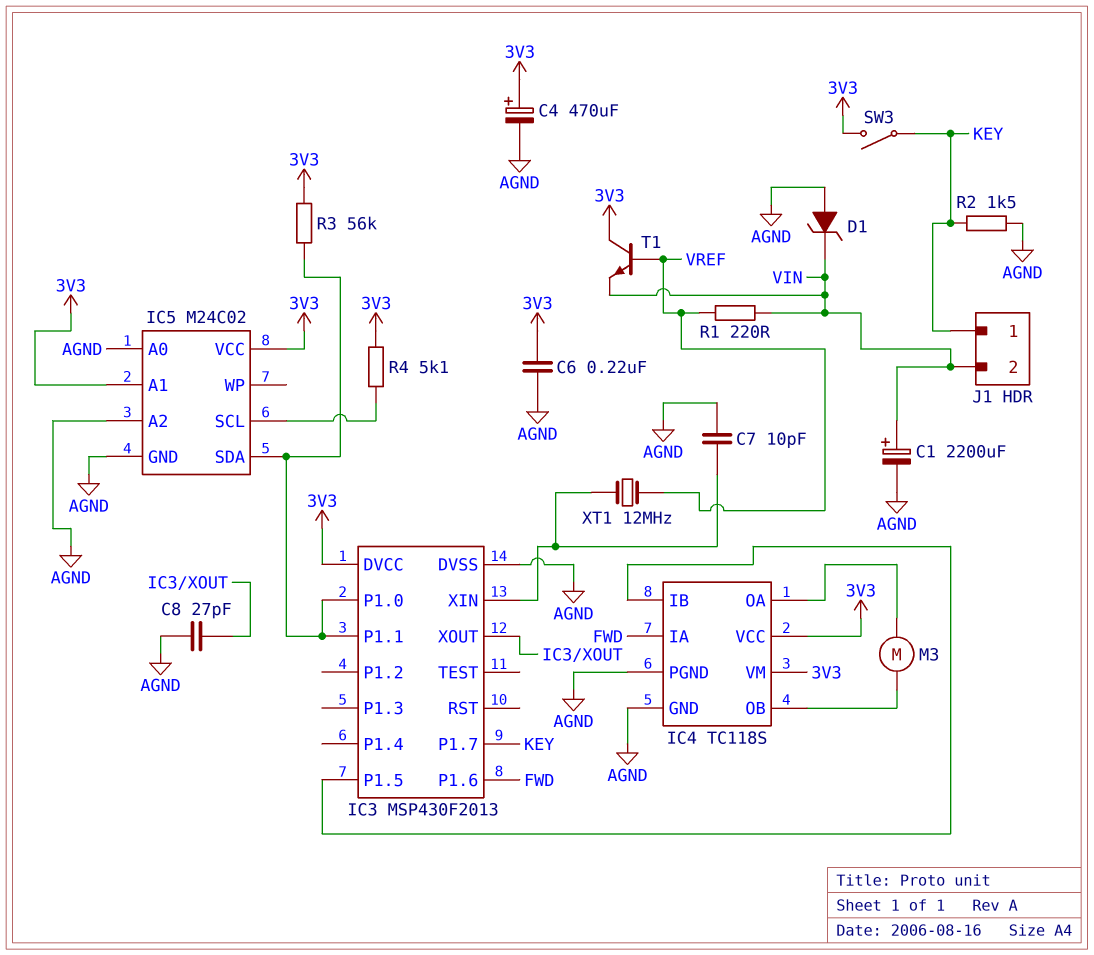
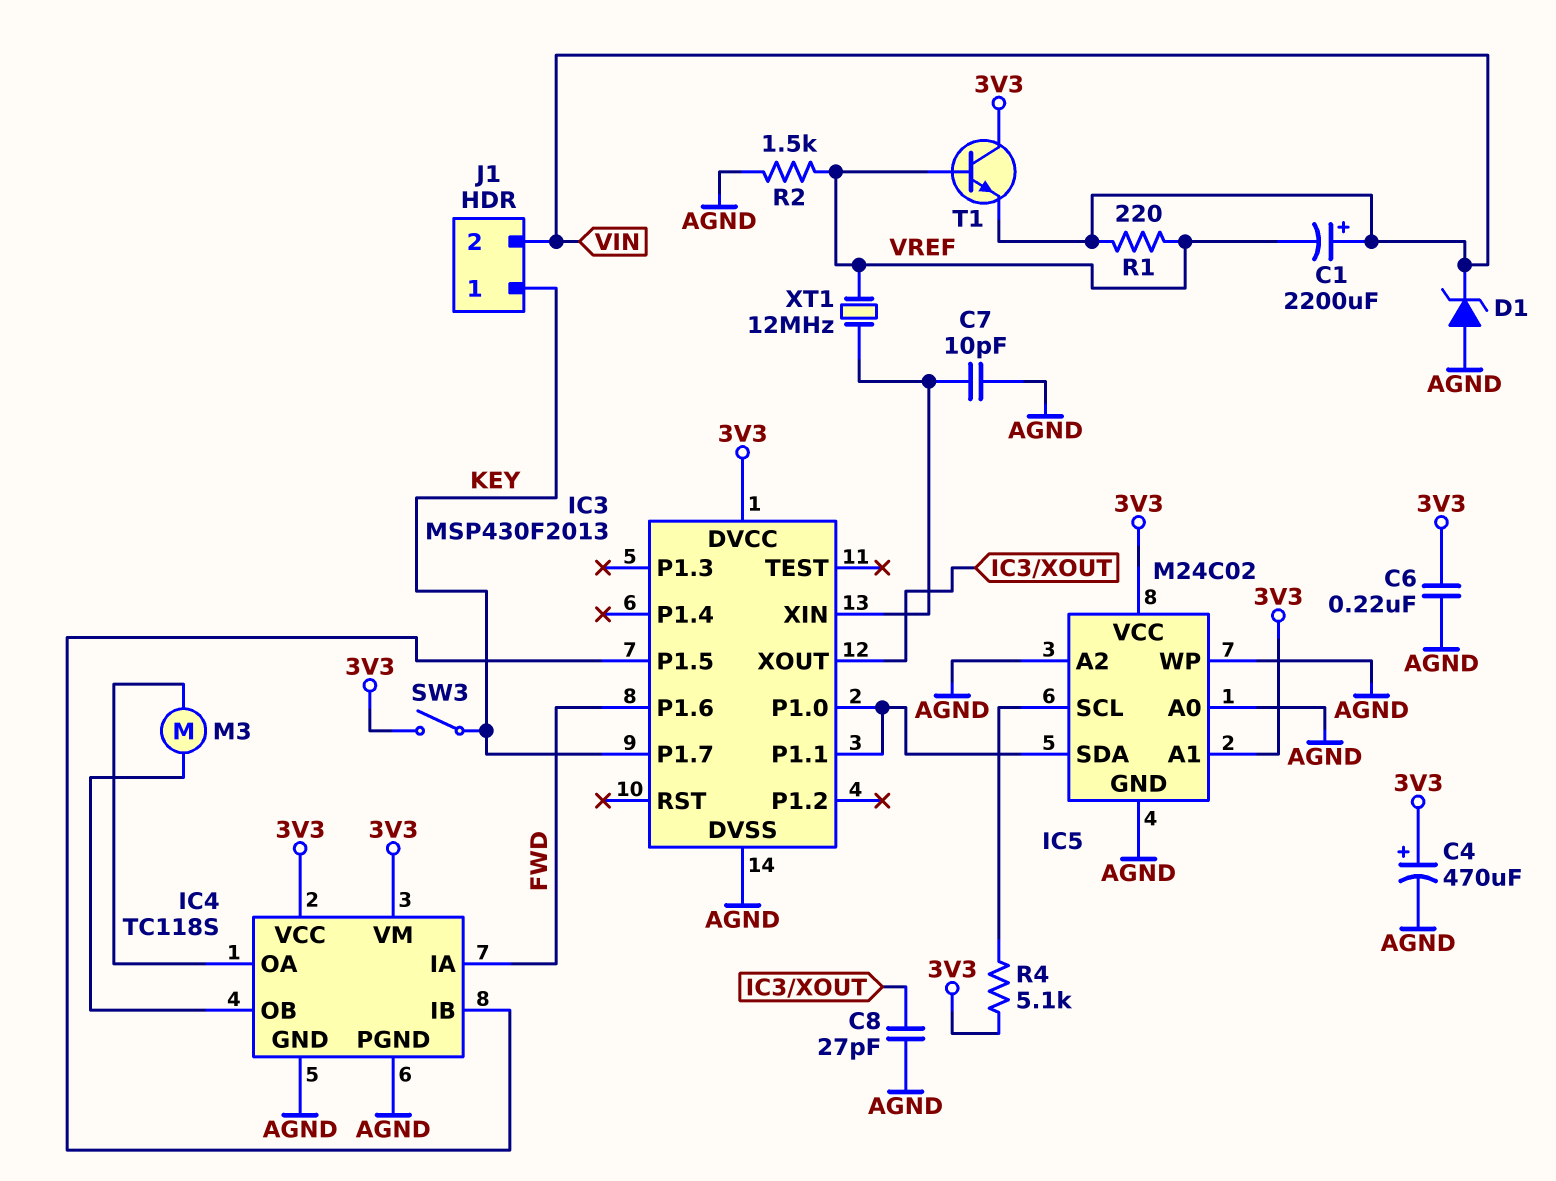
C1: 2200uF (plus VIN, minus AGND) -> 2200uF (plus VIN, minus VREF)
IC5 pin WP: none -> AGND
R2: 1.5k (AGND, KEY) -> 1.5k (AGND, VREF)
R3: 56k (3V3, IC3/P1.0) -> none

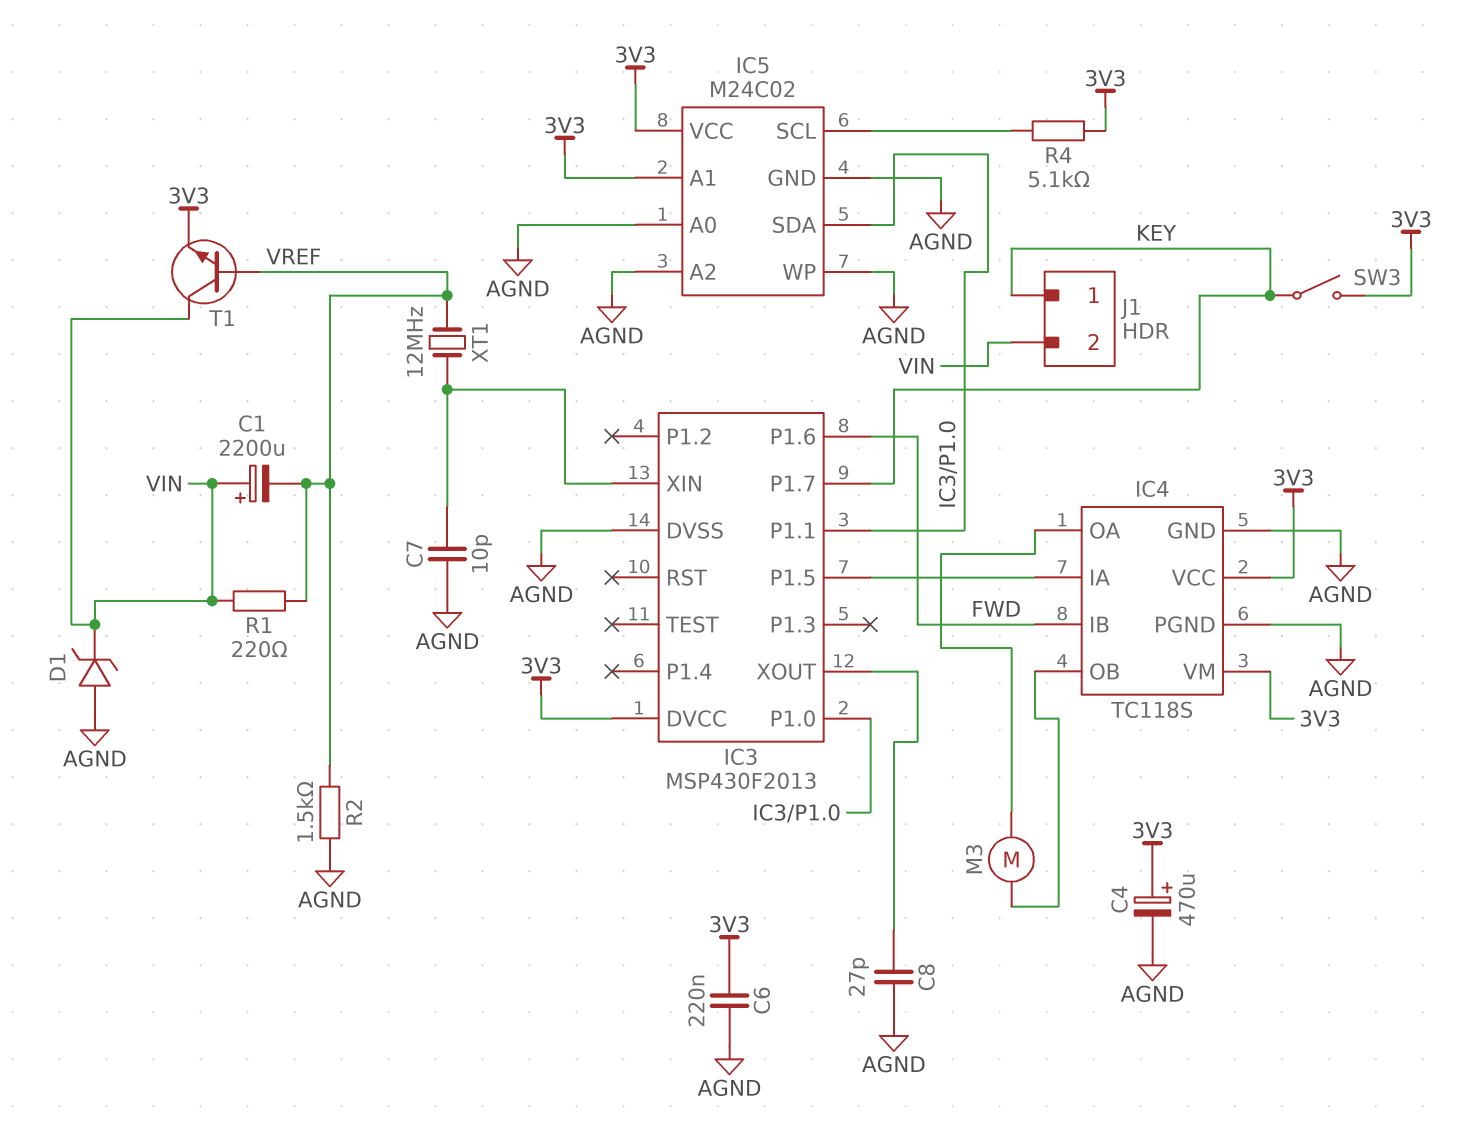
IC4 pin IA: FWD -> IC3/P1.5
IC4 pin IB: IC3/P1.5 -> FWD
T1: NPN (B VREF, C 3V3, E VIN) -> NPN (B VREF, C VIN, E 3V3)

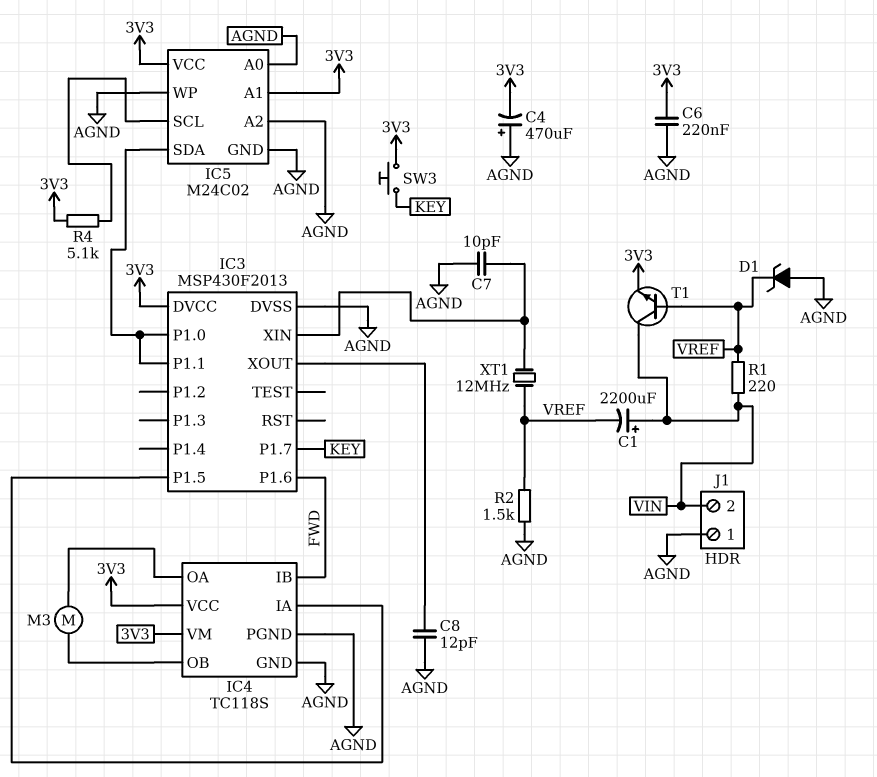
C4: 470uF (plus 3V3, minus AGND) -> 470uF (plus AGND, minus 3V3)
C8: 27pF (AGND, IC3/XOUT) -> 12pF (AGND, IC3/XOUT)
D1: zener (A AGND, K VIN) -> zener (A AGND, K VREF)
J1 pin 1: KEY -> AGND
SW3: switch (3V3, KEY) -> button (3V3, KEY)

